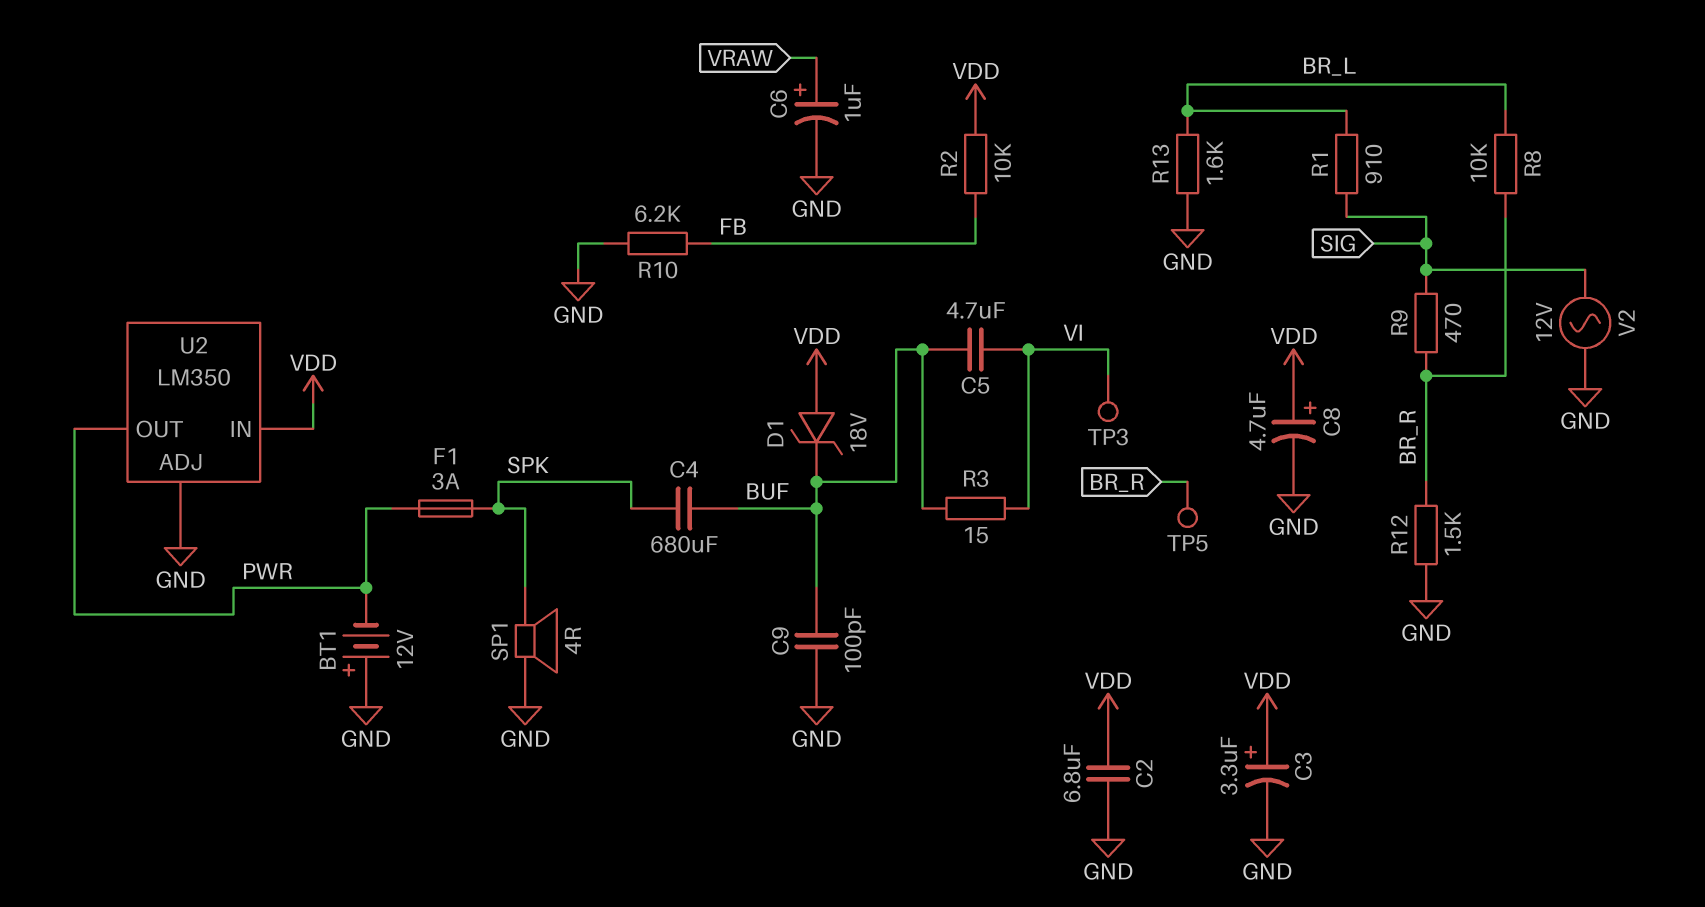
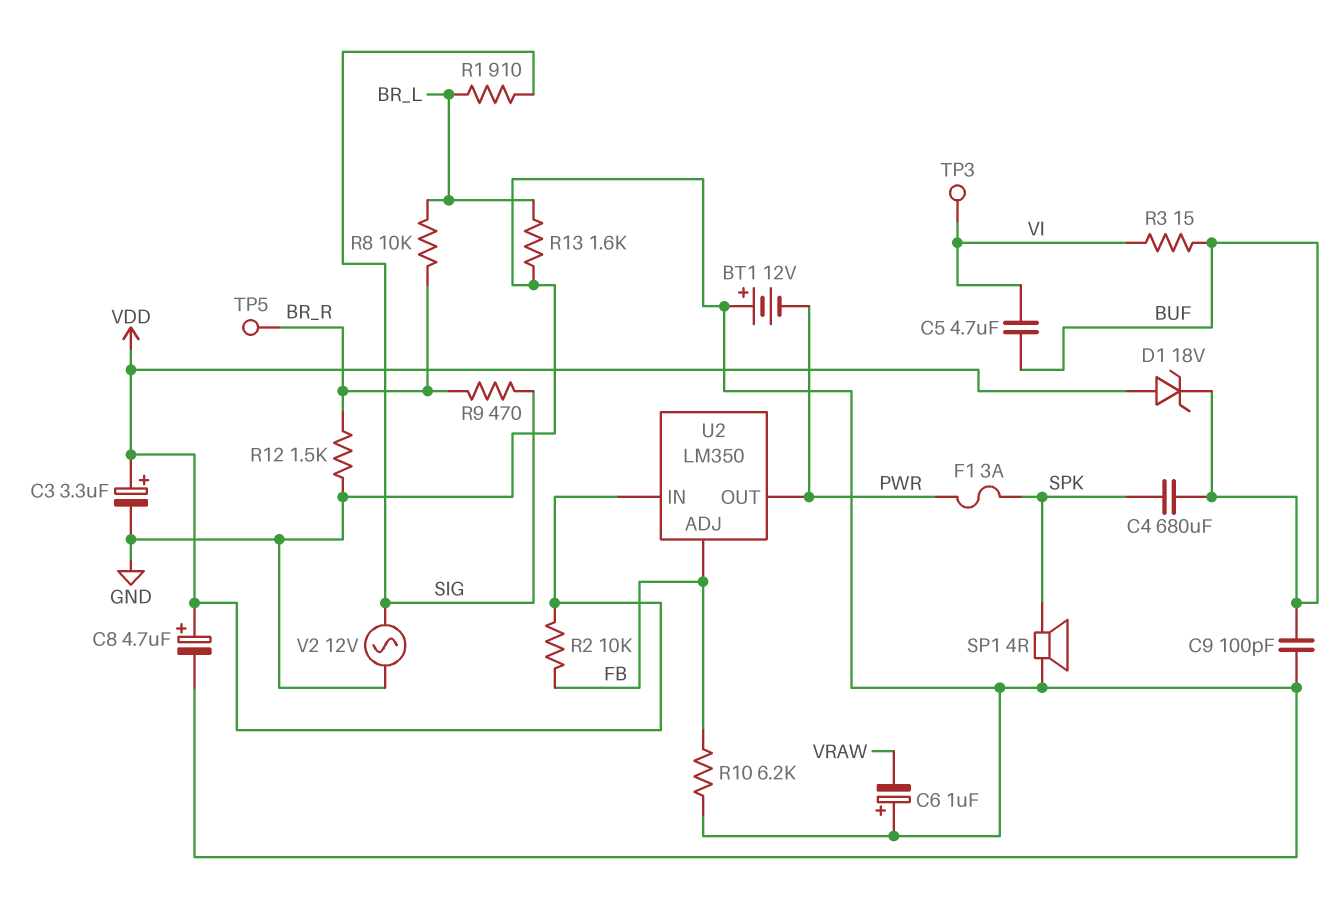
C2: 6.8uF (GND, VDD) -> none
C6: 1uF (plus VRAW, minus GND) -> 1uF (plus GND, minus VRAW)
U2 pin ADJ: GND -> FB

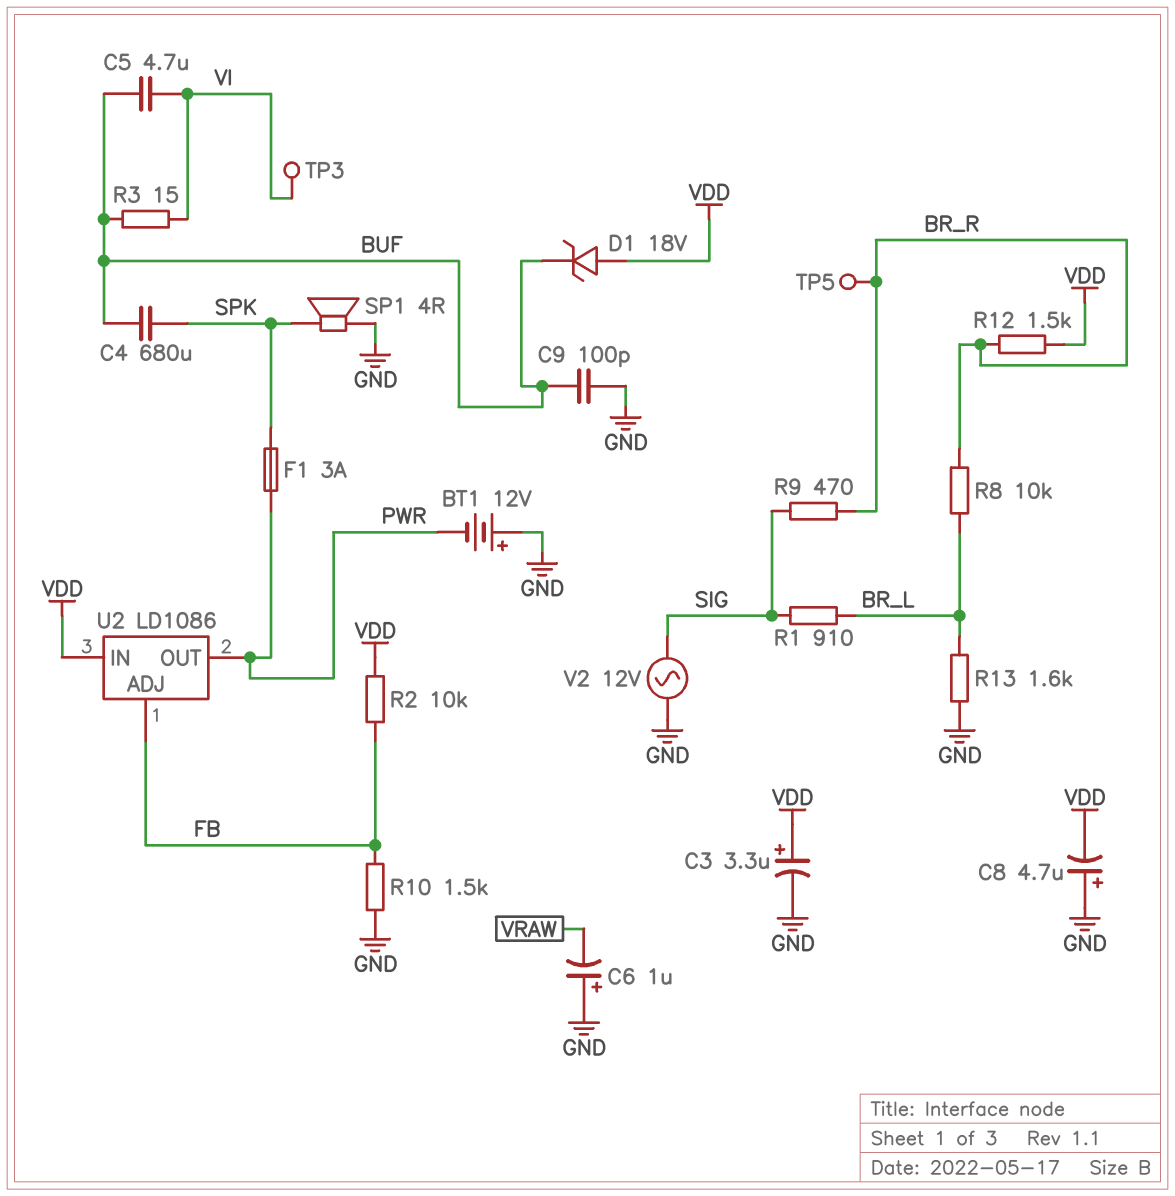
C8: 4.7uF (plus VDD, minus GND) -> 4.7uF (plus GND, minus VDD)
R10: 6.2k (FB, GND) -> 1.5k (FB, GND)
R12: 1.5k (BR_R, GND) -> 1.5k (BR_R, VDD)
U2: LM350 -> LD1086

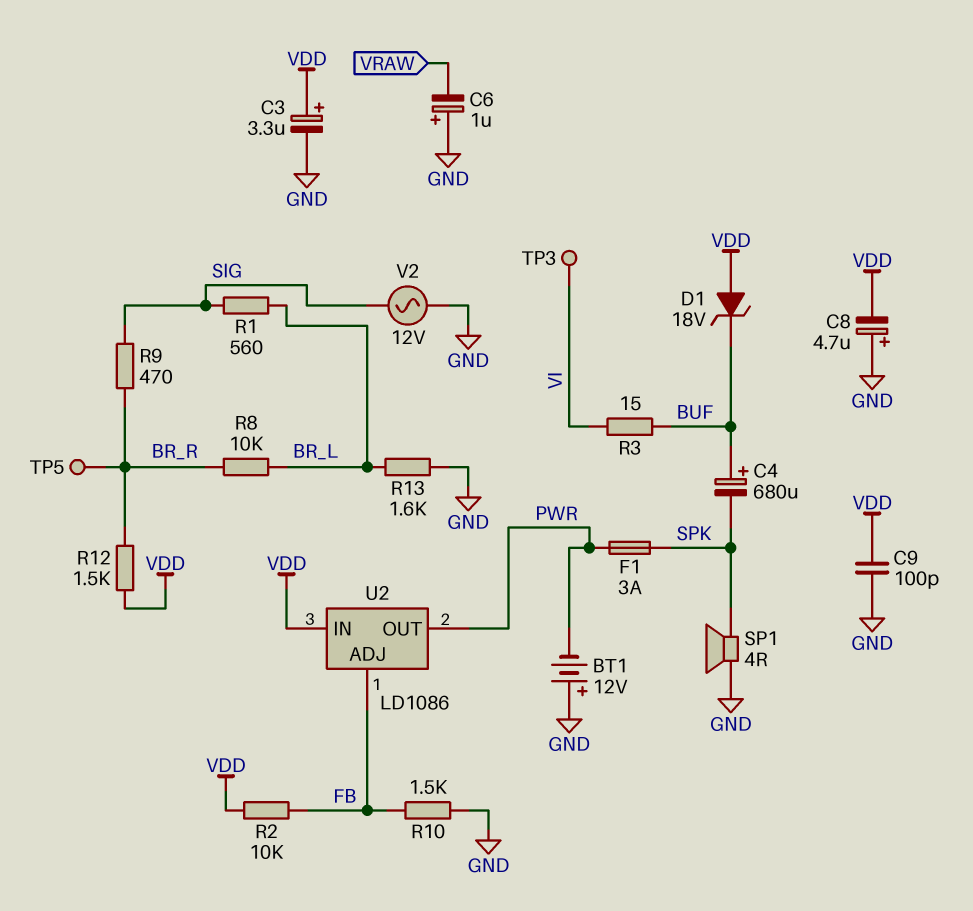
C4: 680uF (BUF, SPK) -> 680uF (plus BUF, minus SPK)
C5: 4.7uF (BUF, VI) -> none
C9: 100pF (BUF, GND) -> 100pF (GND, VDD)
R1: 910 (BR_L, SIG) -> 560 (BR_L, SIG)

